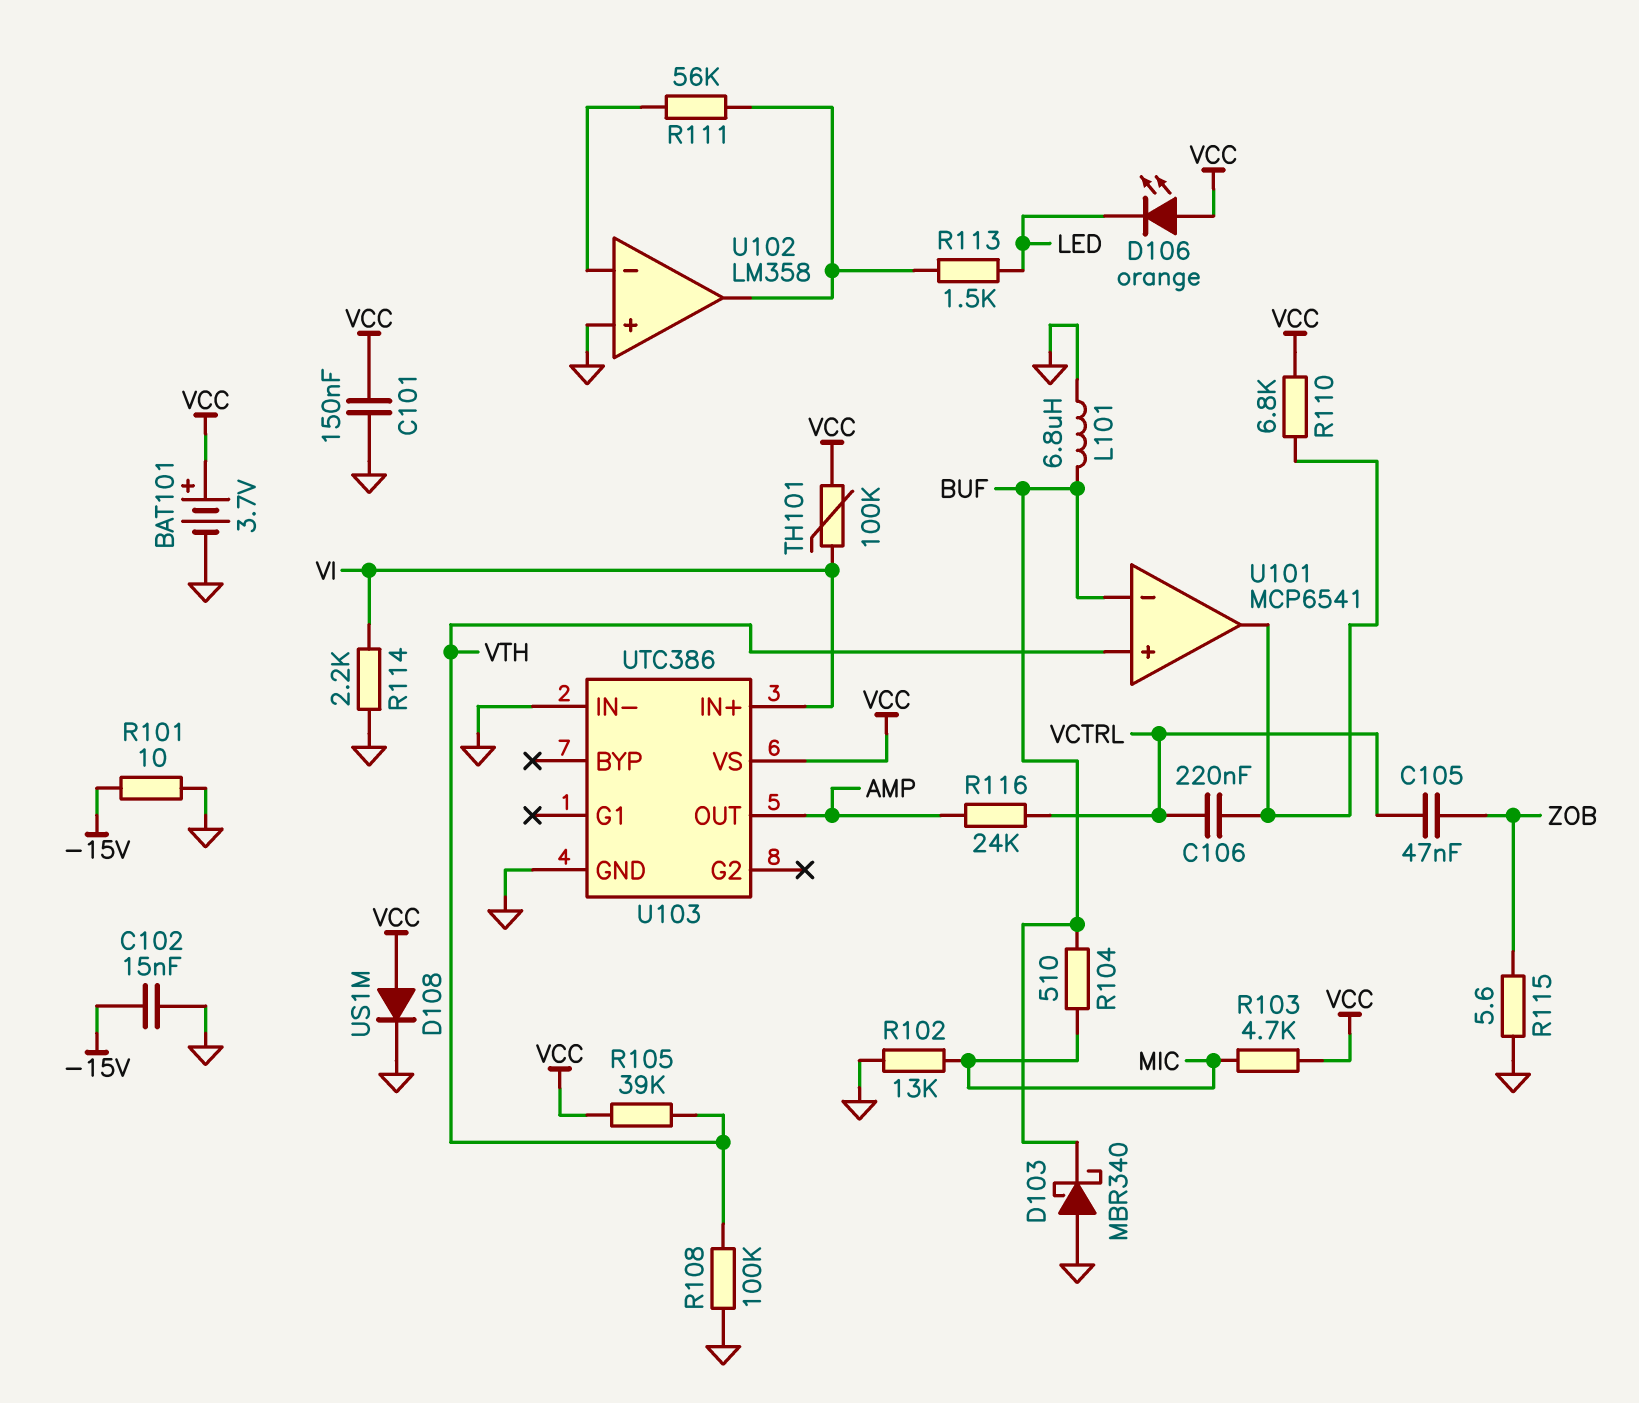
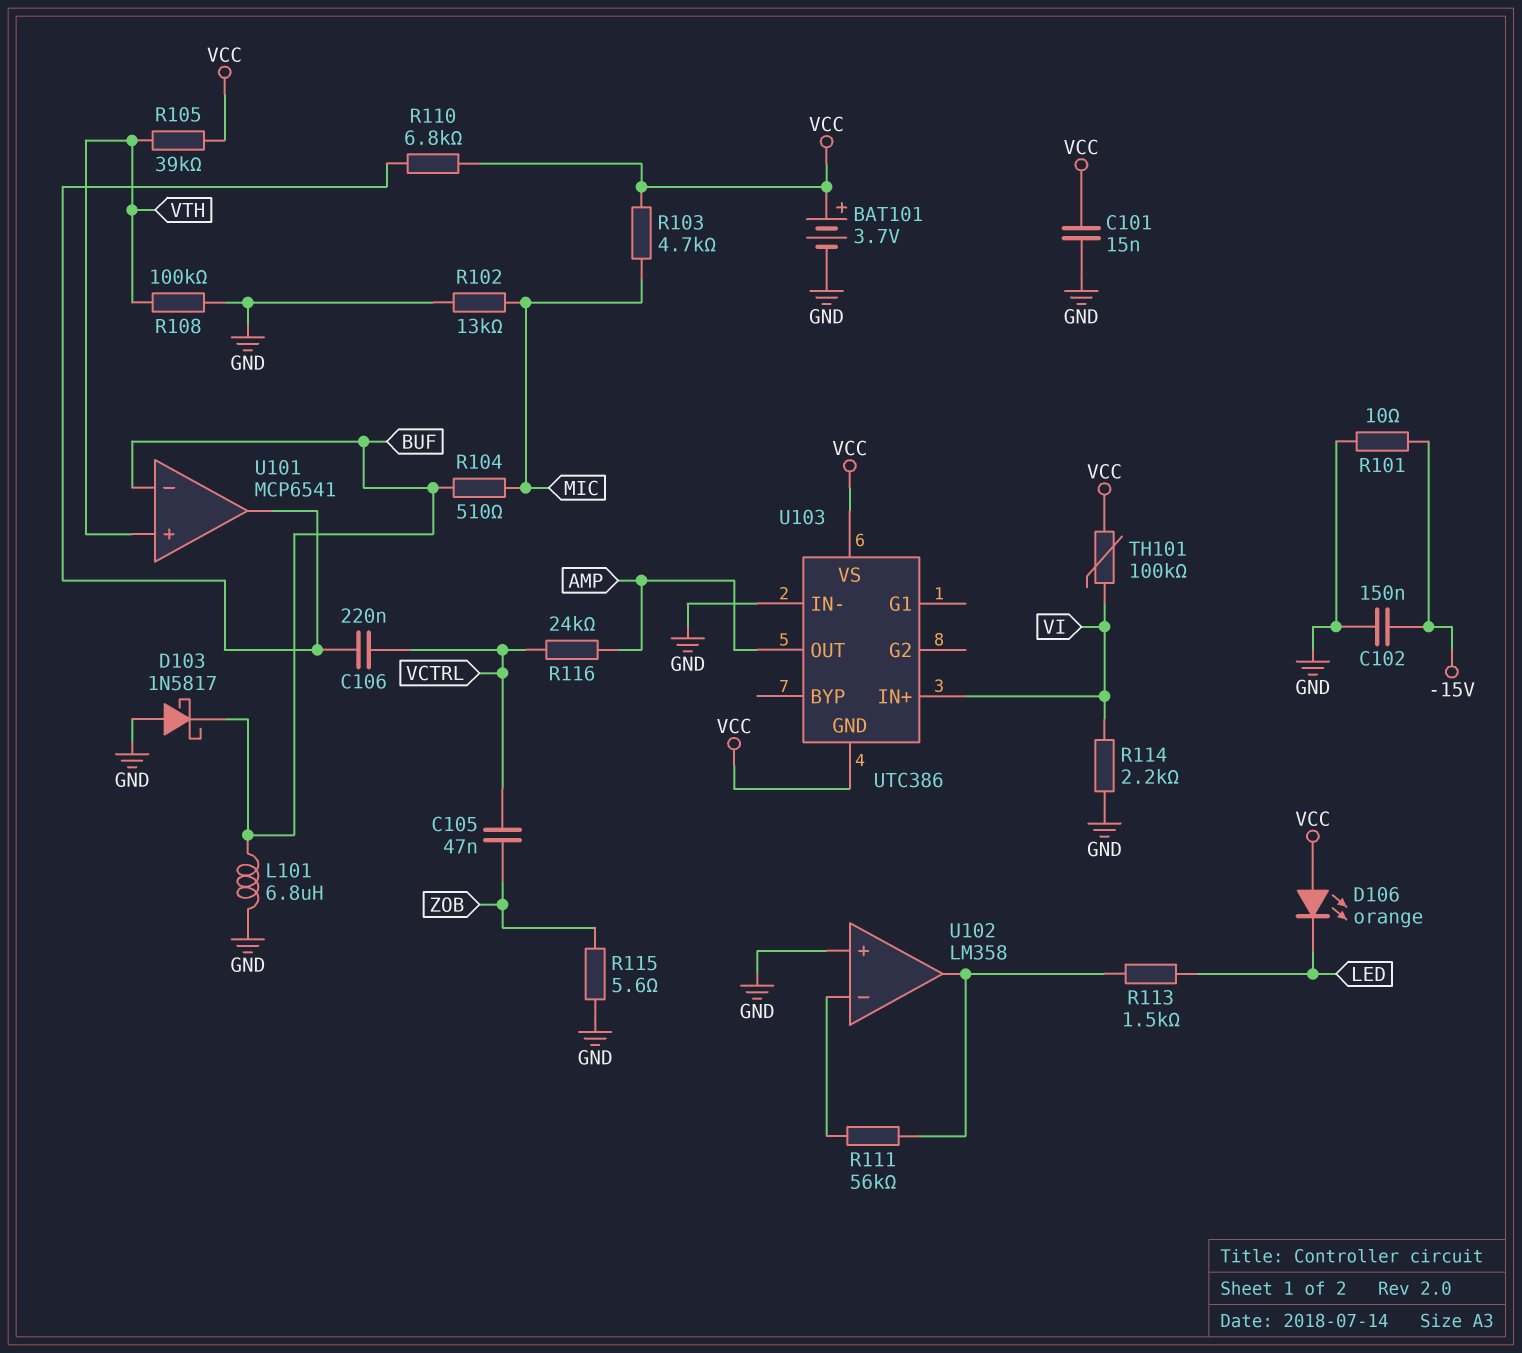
C101: 150nF (GND, VCC) -> 15nF (GND, VCC)
C102: 15nF (-15V, GND) -> 150nF (-15V, GND)
D103: schottky MBR340 (A GND, K BUF) -> schottky 1N5817 (A GND, K BUF)
D108: diode US1M (A VCC, K GND) -> none
U103 pin GND: GND -> VCC

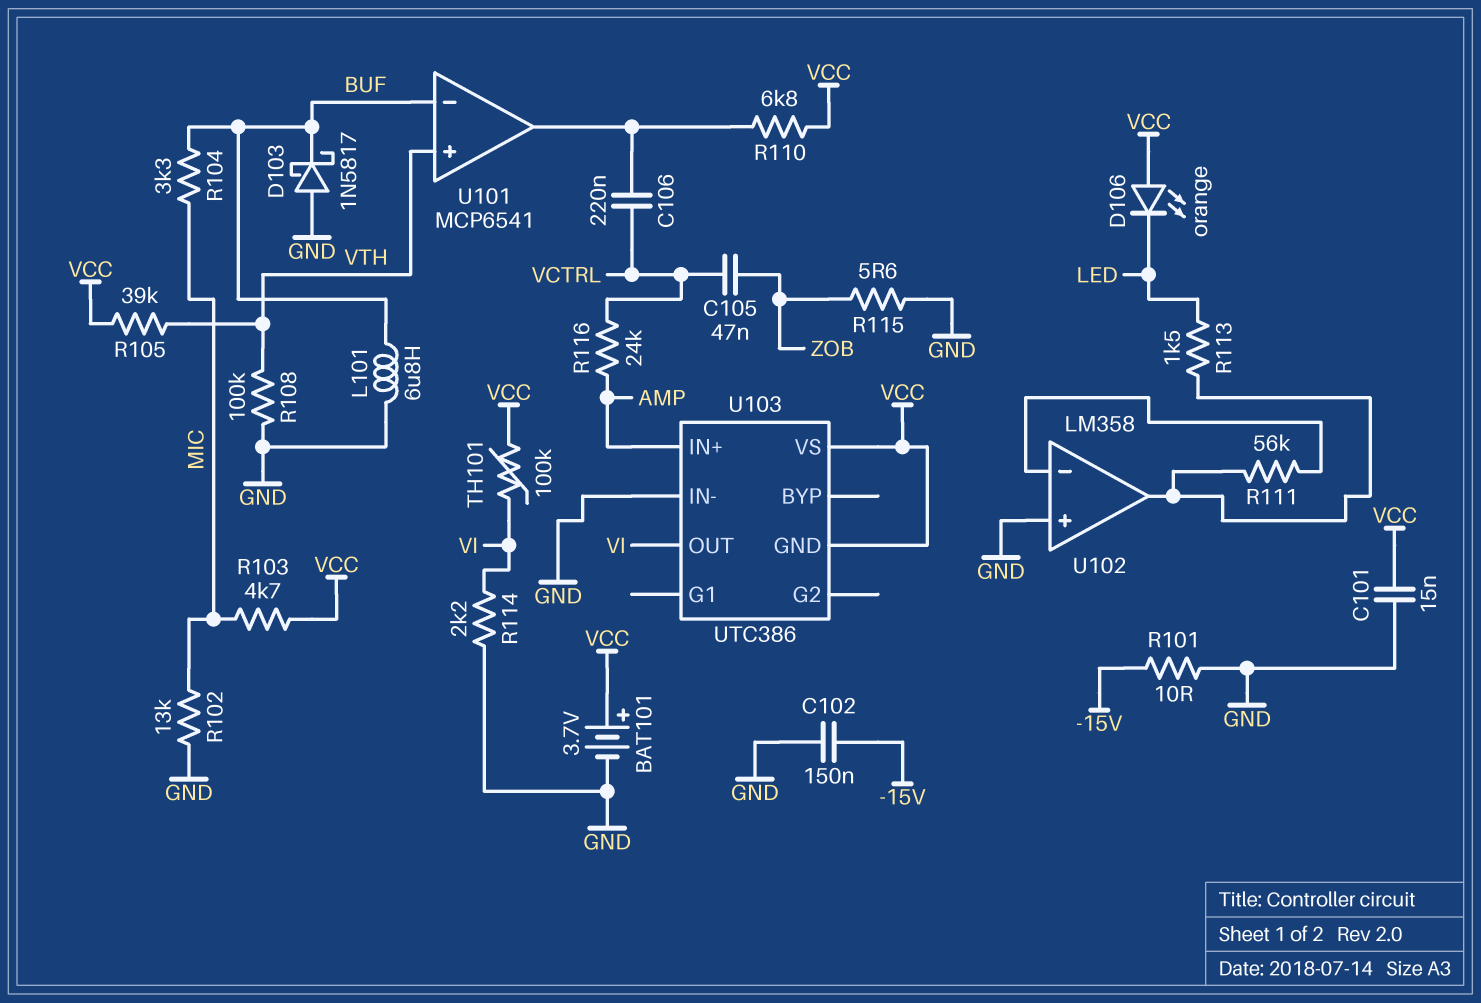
R104: 510 (BUF, MIC) -> 3.3k (BUF, MIC)
U103 pin IN+: VI -> AMP
U103 pin OUT: AMP -> VI

